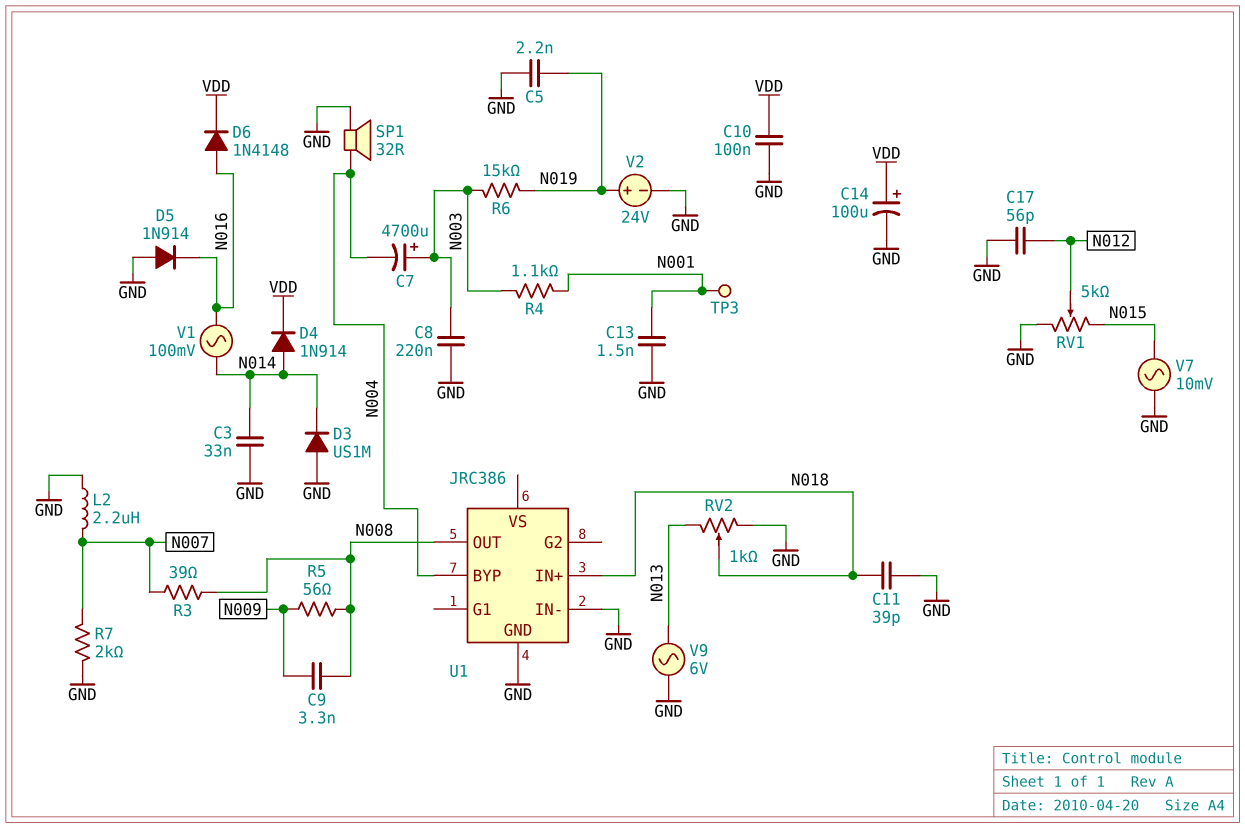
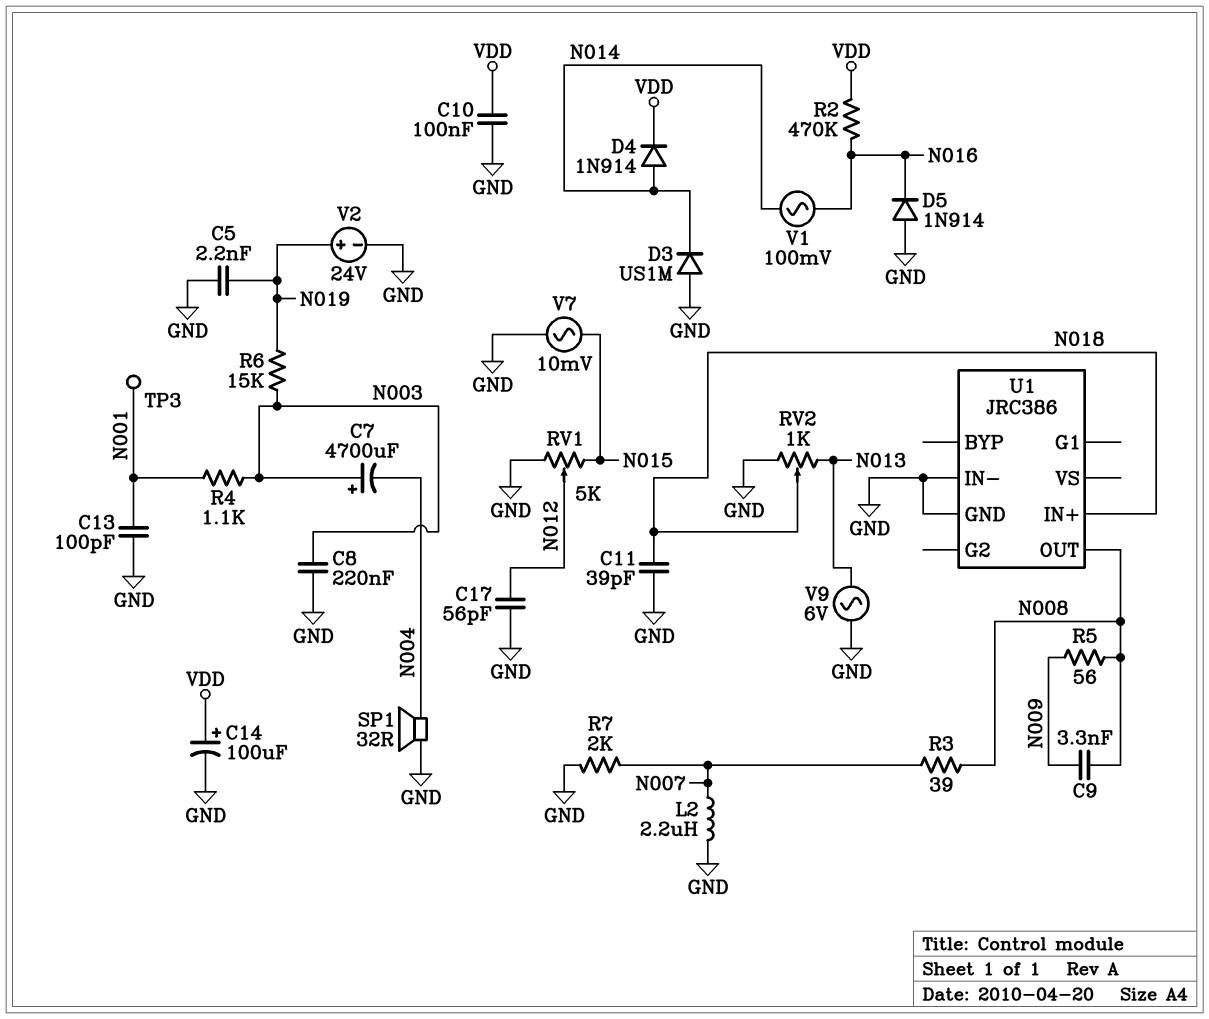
C3: 33nF (GND, N014) -> none
C13: 1.5nF (GND, N001) -> 100pF (GND, N001)
D6: diode 1N4148 (A N016, K VDD) -> none
R2: none -> 470k (N016, VDD)
U1 pin BYP: N004 -> none

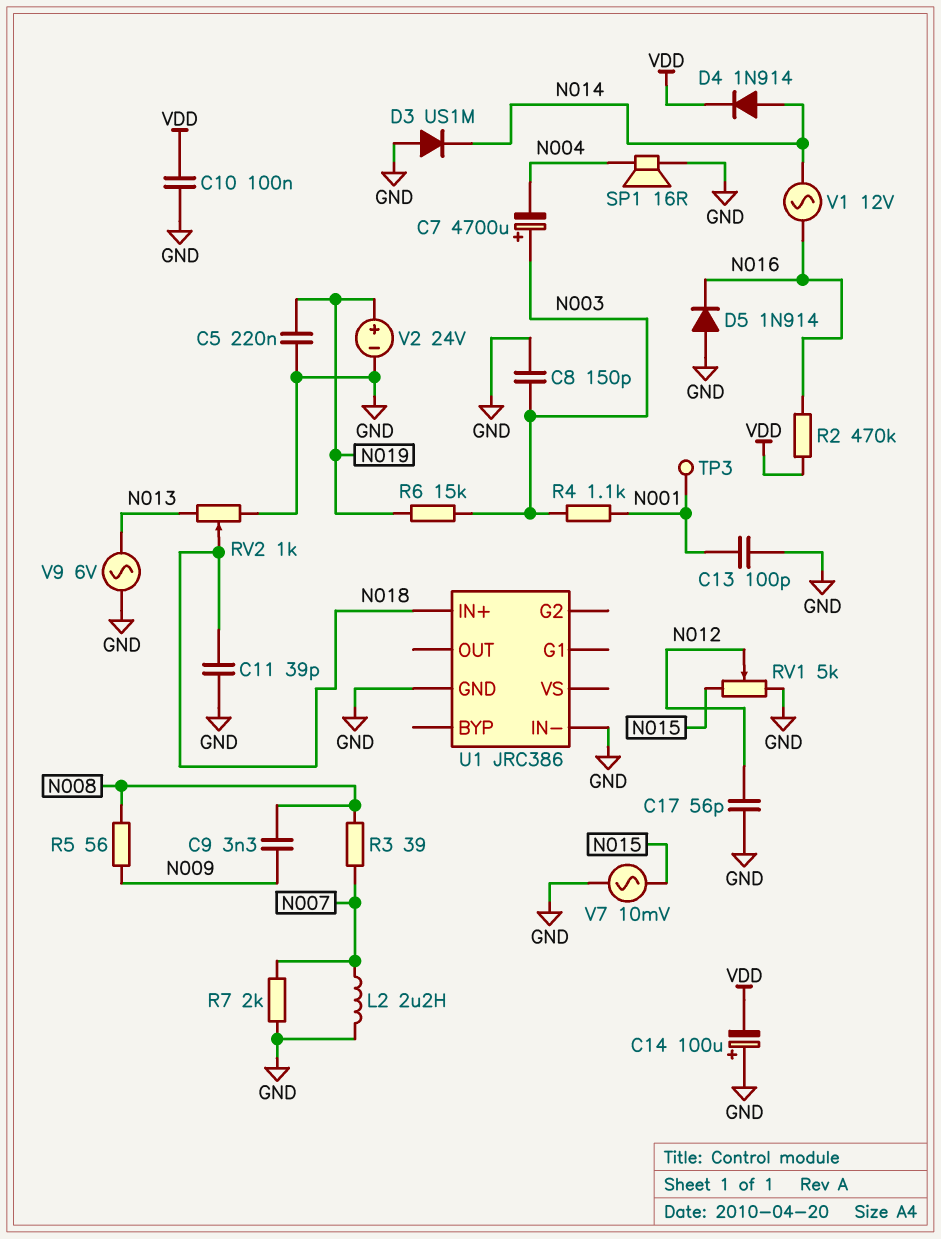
C5: 2.2nF (GND, N019) -> 220nF (GND, N019)
C8: 220nF (GND, N003) -> 150pF (GND, N003)
C14: 100uF (plus VDD, minus GND) -> 100uF (plus GND, minus VDD)
SP1: speaker 32R (GND, N004) -> speaker 16R (GND, N004)
U1 pin OUT: N008 -> none
V1: AC 100mV (N014, N016) -> AC 12V (N014, N016)

